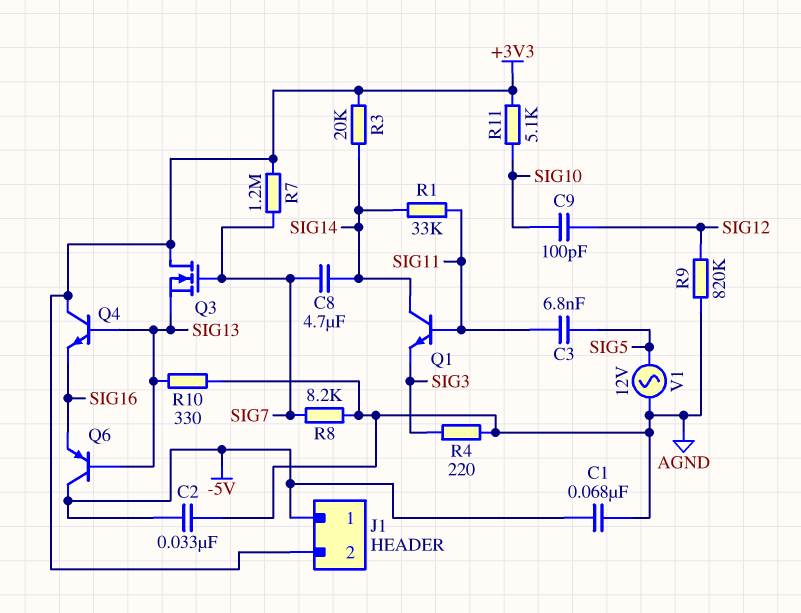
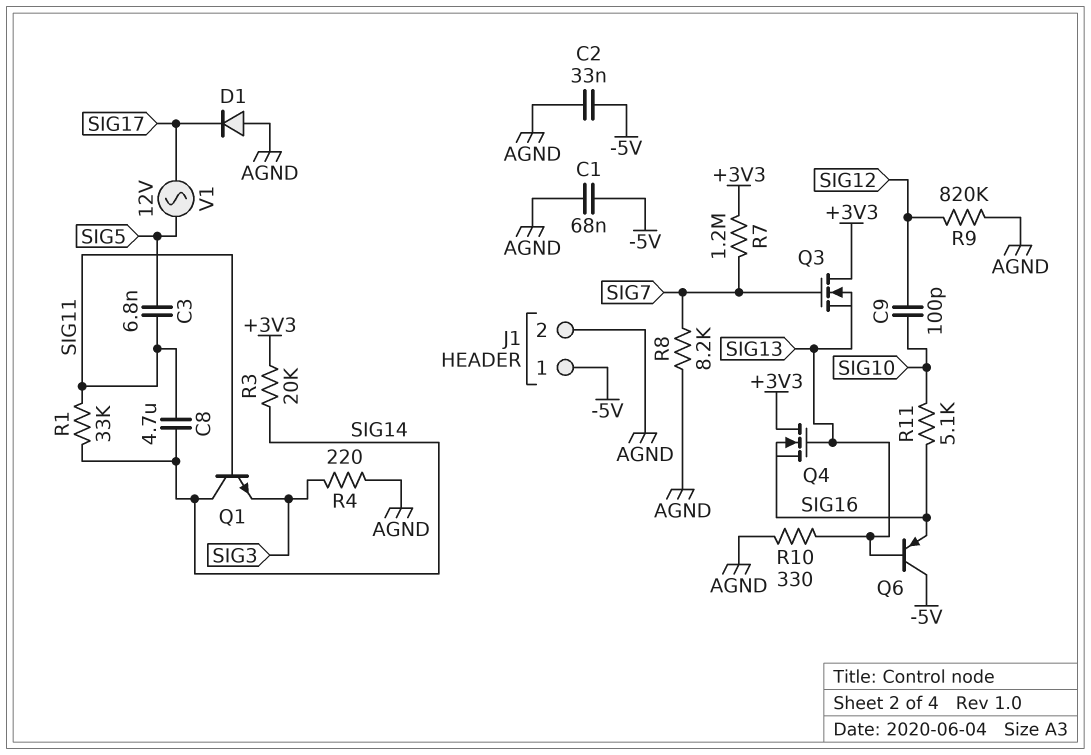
C8: 4.7uF (SIG7, SIG14) -> 4.7uF (SIG11, SIG14)
D1: none -> diode (A AGND, K SIG17)
J1 pin 2: +3V3 -> AGND
Q4: NPN (B SIG13, C +3V3, E SIG16) -> NMOS (G SIG13, D +3V3, S SIG16)
R11: 5.1k (+3V3, SIG10) -> 5.1k (SIG10, SIG16)
V1: AC 12V (AGND, SIG5) -> AC 12V (SIG5, SIG17)

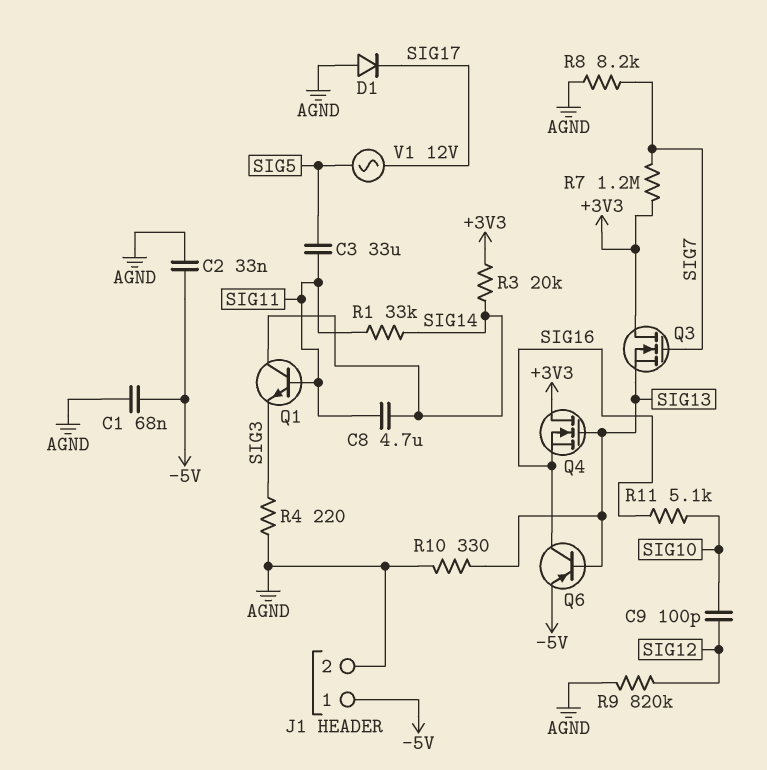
C3: 6.8nF (SIG5, SIG11) -> 33uF (SIG5, SIG11)
Q6: PNP (B SIG13, C -5V, E SIG16) -> PNP (B SIG13, C SIG16, E -5V)

